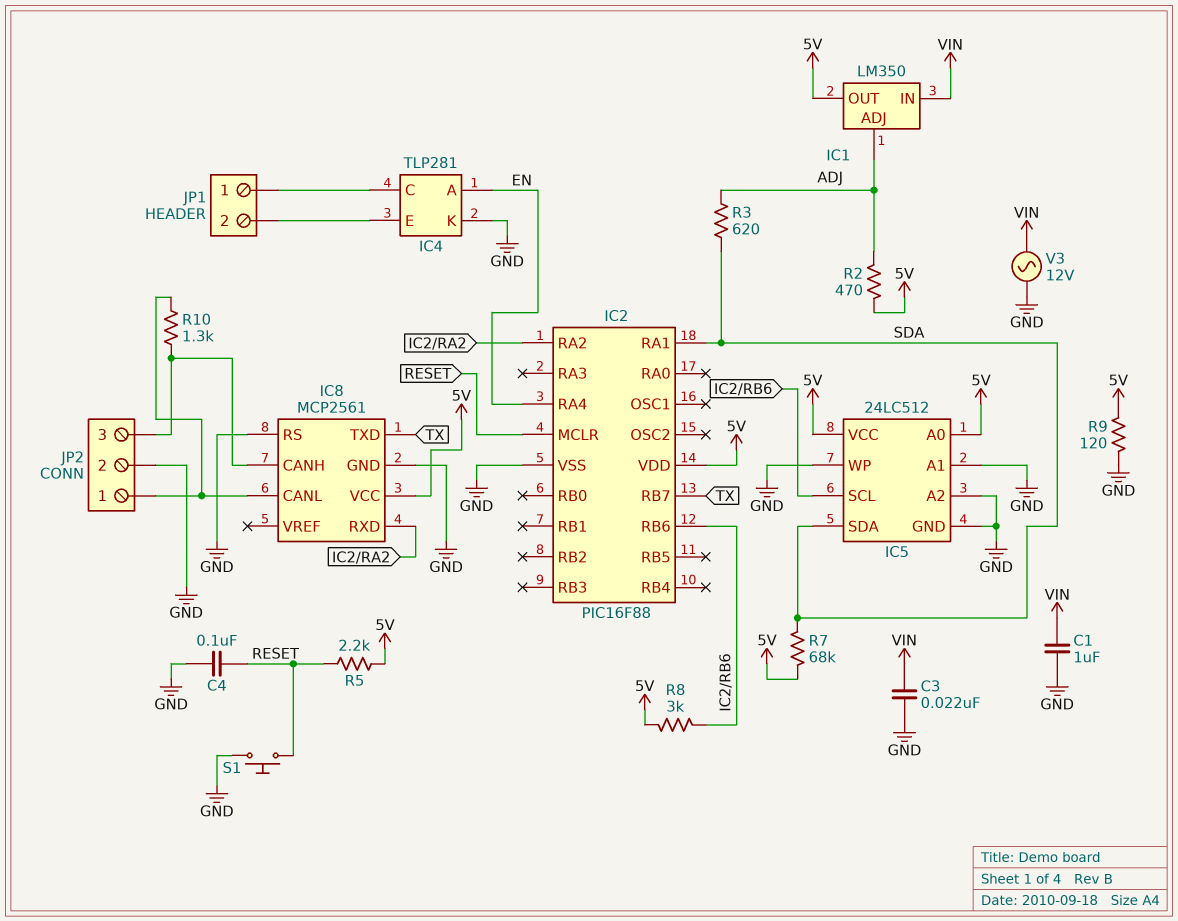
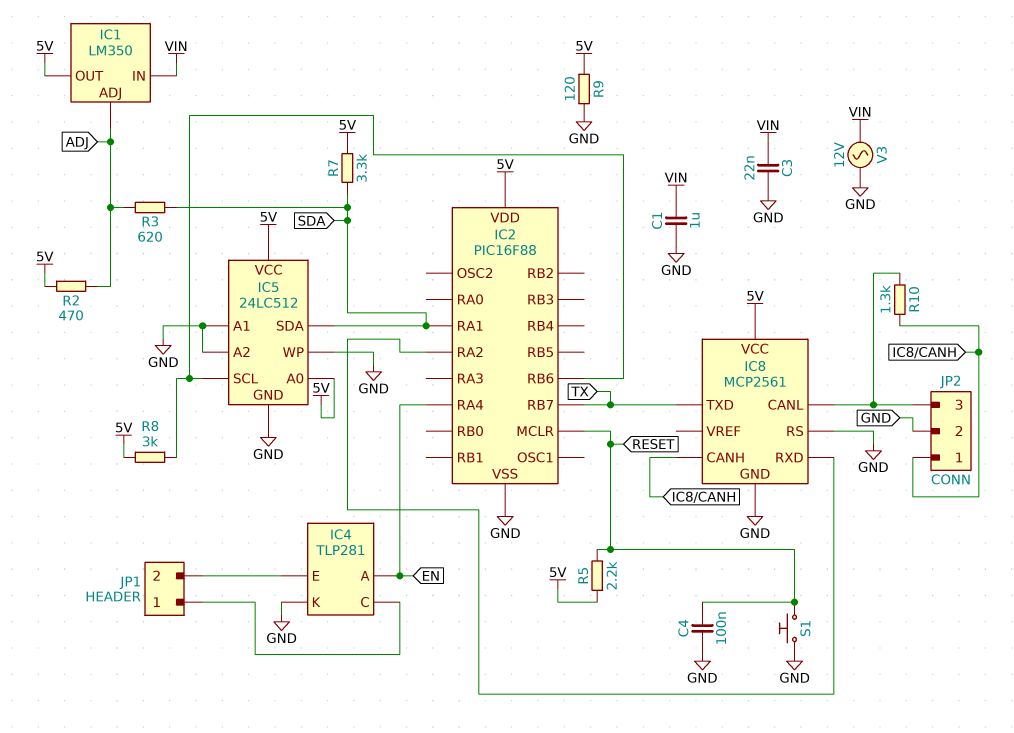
JP2 pin 1: IC8/CANL -> IC8/CANH
JP2 pin 3: IC8/CANH -> IC8/CANL
R7: 68k (5V, SDA) -> 3.3k (5V, SDA)

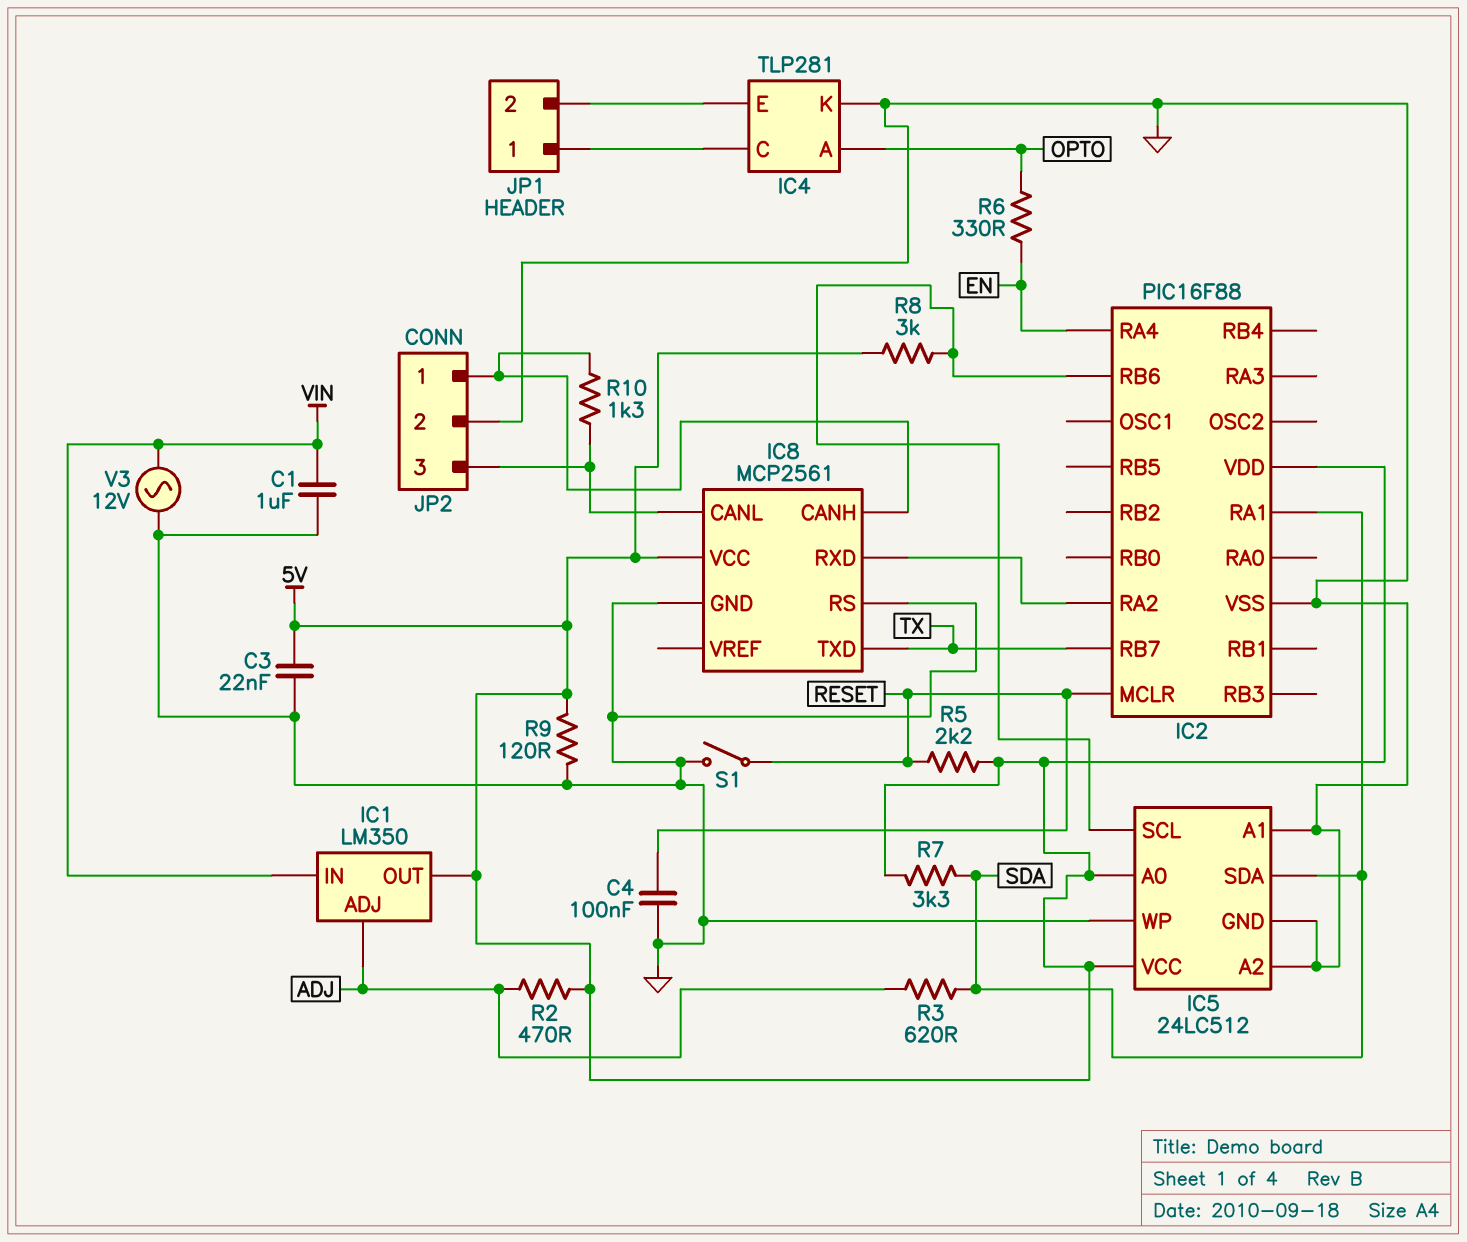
C3: 22nF (GND, VIN) -> 22nF (5V, GND)
IC4 pin A: EN -> OPTO
R6: none -> 330 (EN, OPTO)
S1: button (GND, RESET) -> switch (GND, RESET)

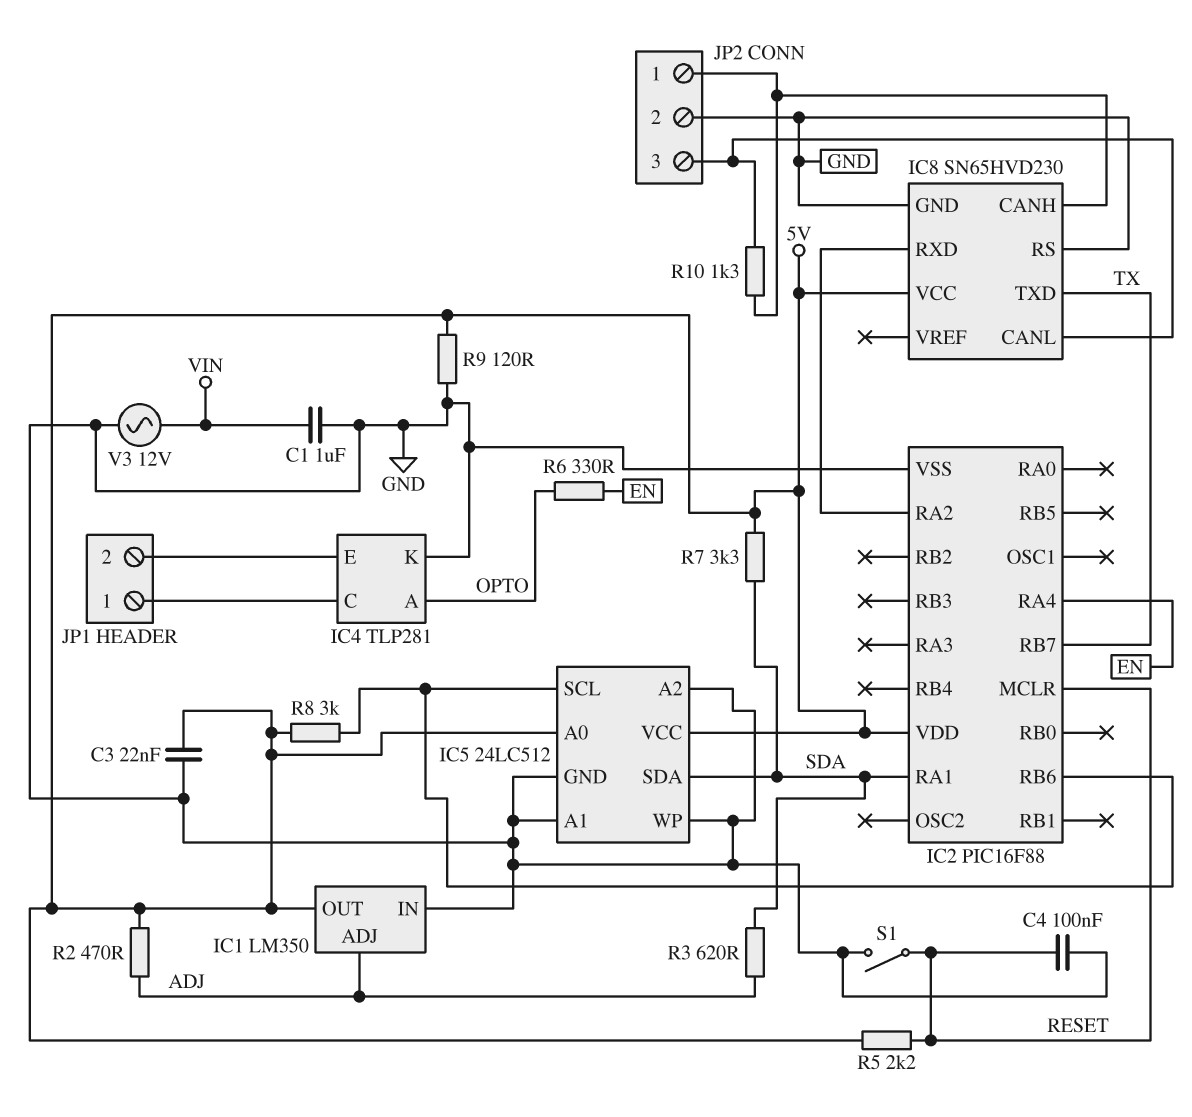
IC1 pin IN: VIN -> GND
IC8: MCP2561 -> SN65HVD230

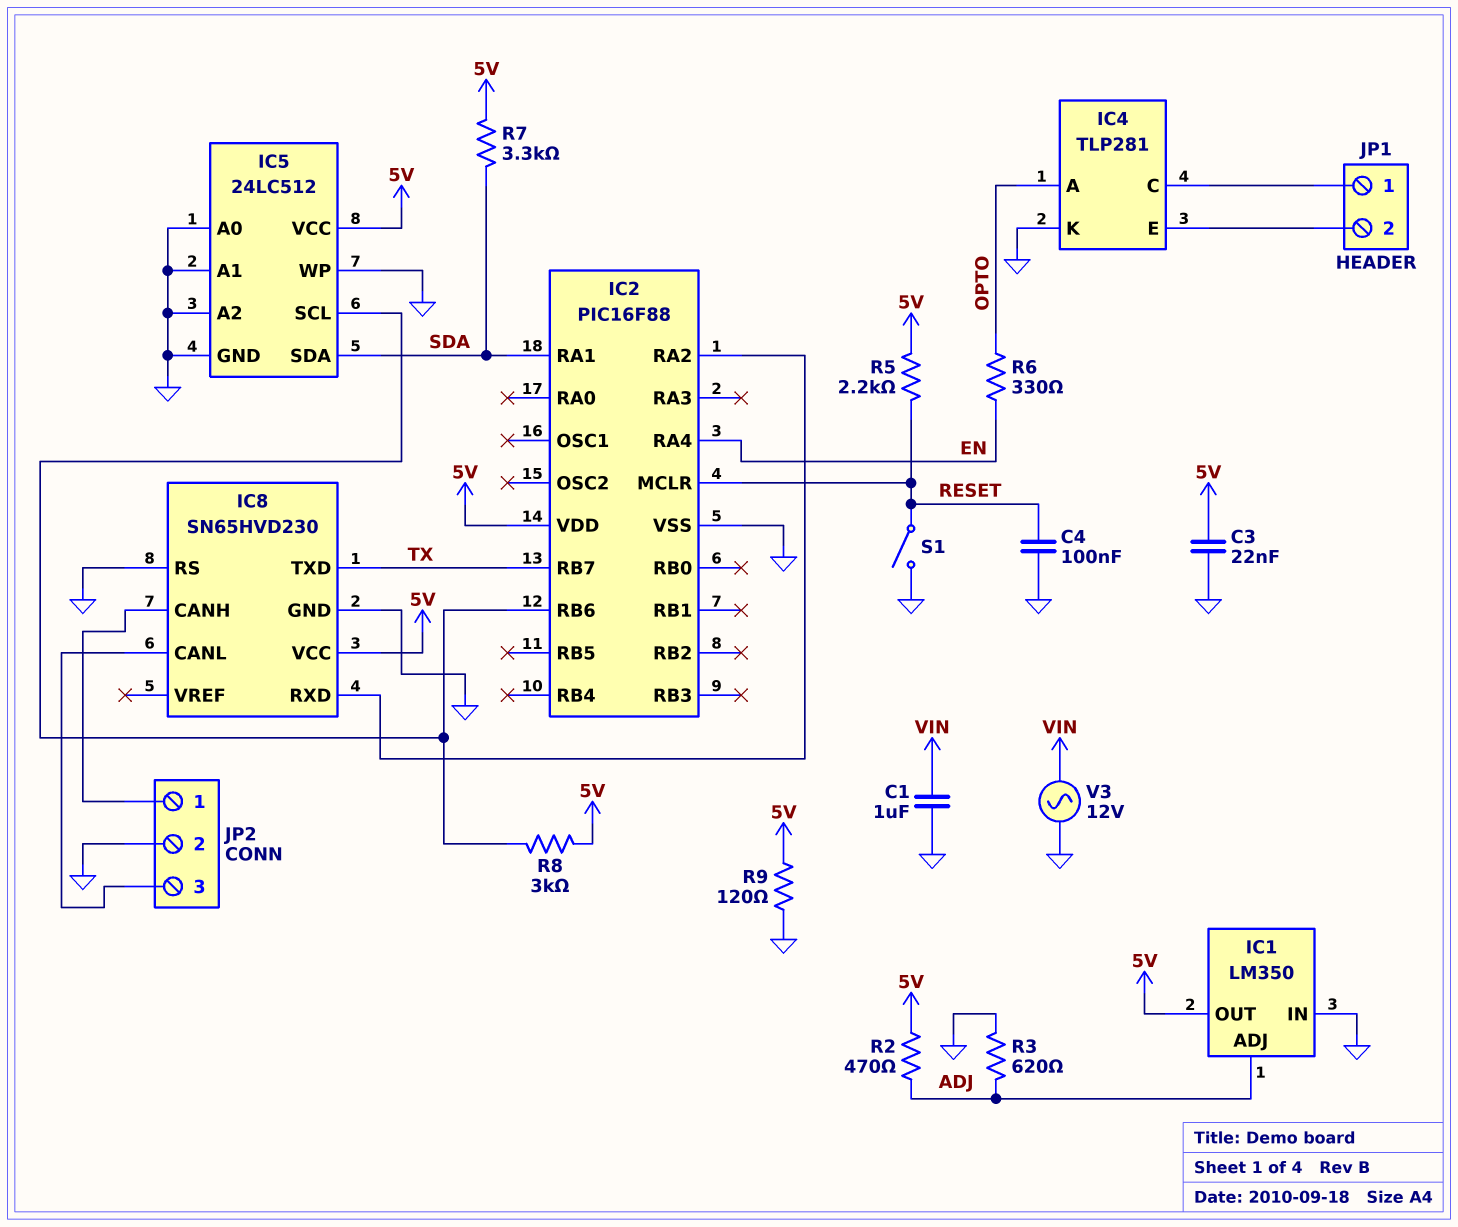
IC5 pin A0: 5V -> GND
R3: 620 (ADJ, SDA) -> 620 (ADJ, GND)
R10: 1.3k (IC8/CANH, IC8/CANL) -> none

